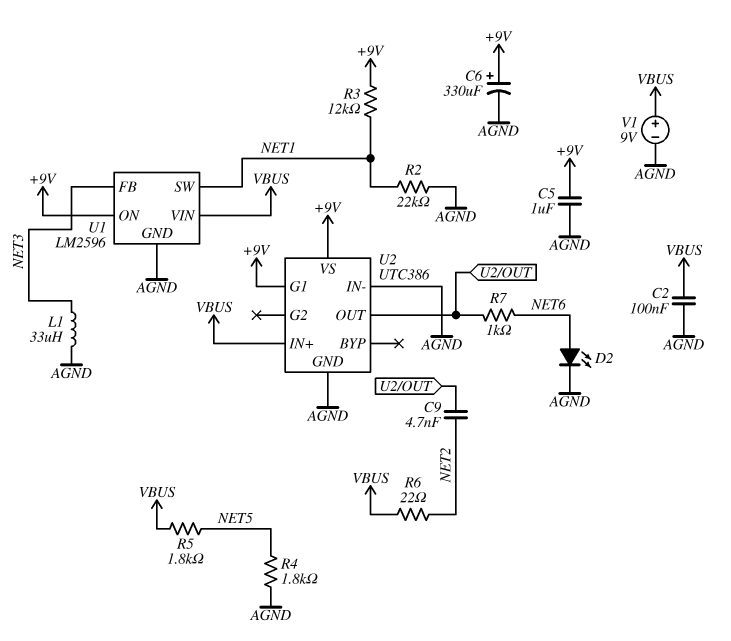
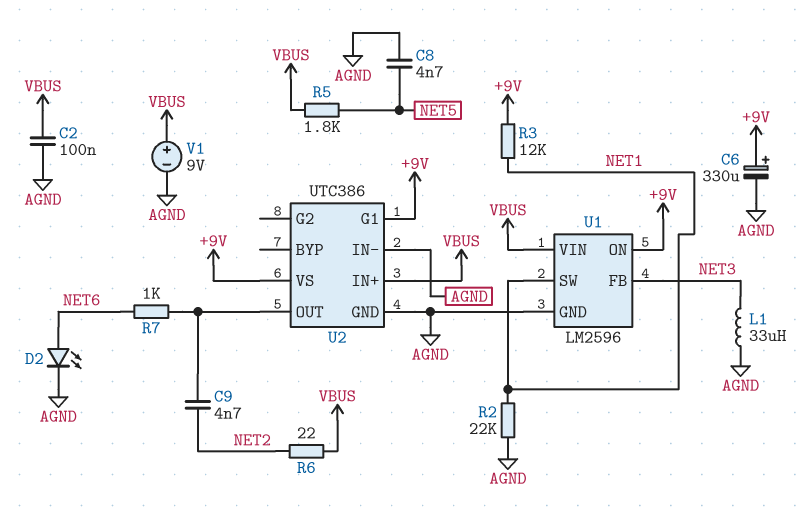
C5: 1uF (+9V, AGND) -> none
C8: none -> 4.7nF (AGND, NET5)
R4: 1.8k (AGND, NET5) -> none

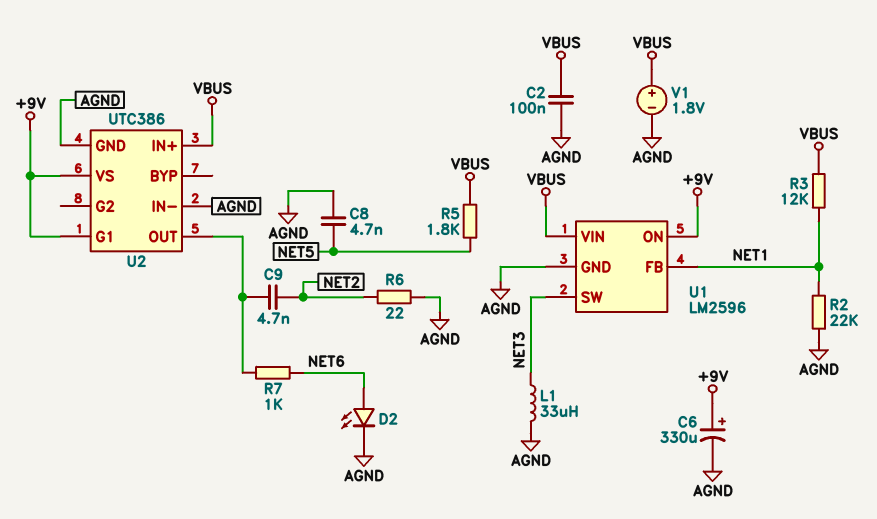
R3: 12k (+9V, NET1) -> 12k (NET1, VBUS)
R6: 22 (NET2, VBUS) -> 22 (AGND, NET2)
U1 pin FB: NET3 -> NET1
U1 pin SW: NET1 -> NET3
V1: 9V (plus VBUS, minus AGND) -> 1.8V (plus VBUS, minus AGND)

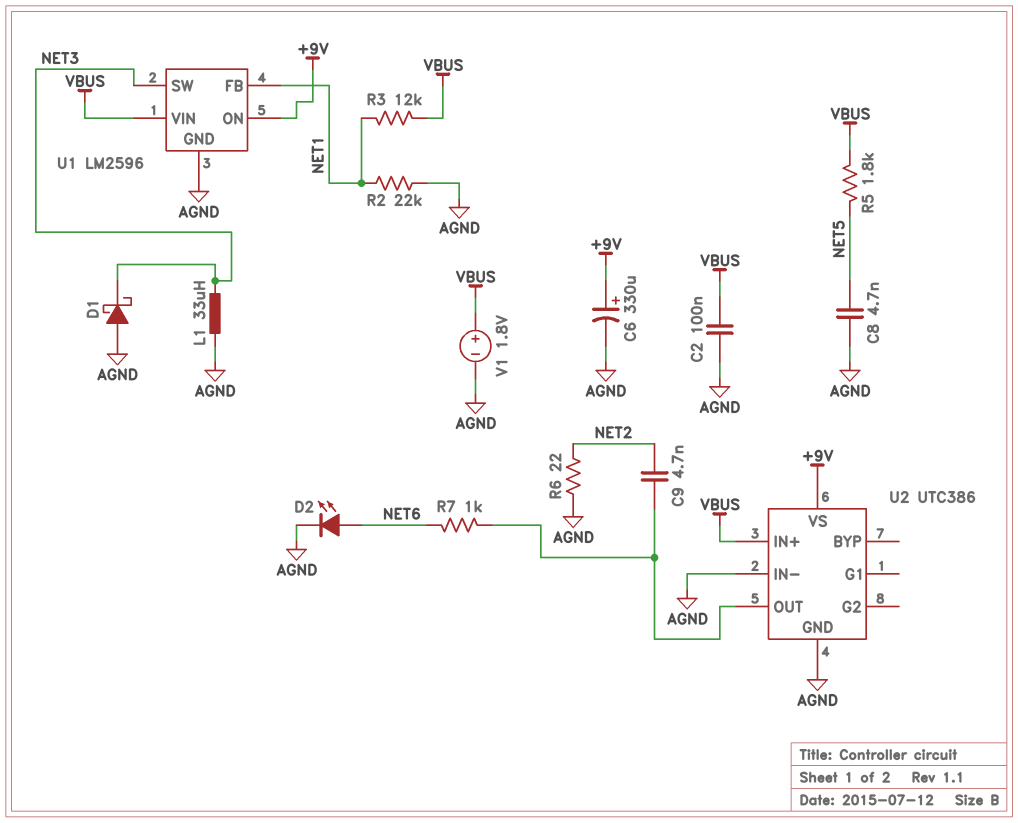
D1: none -> schottky (A AGND, K NET3)
U2 pin G1: +9V -> none

